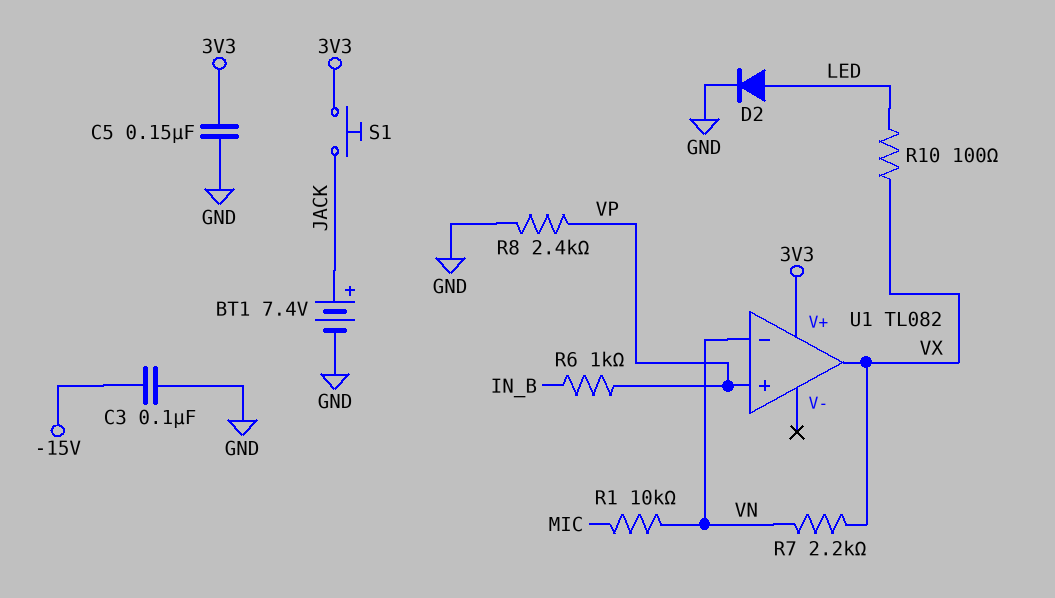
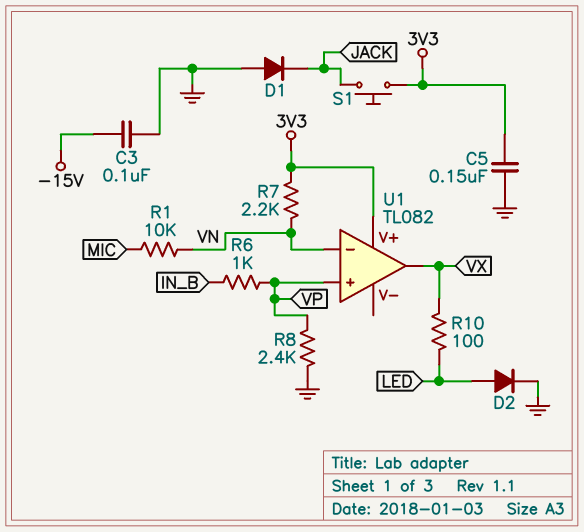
BT1: 7.4V (plus JACK, minus GND) -> none
D1: none -> diode (A GND, K JACK)
R7: 2.2k (VN, VX) -> 2.2k (3V3, VN)

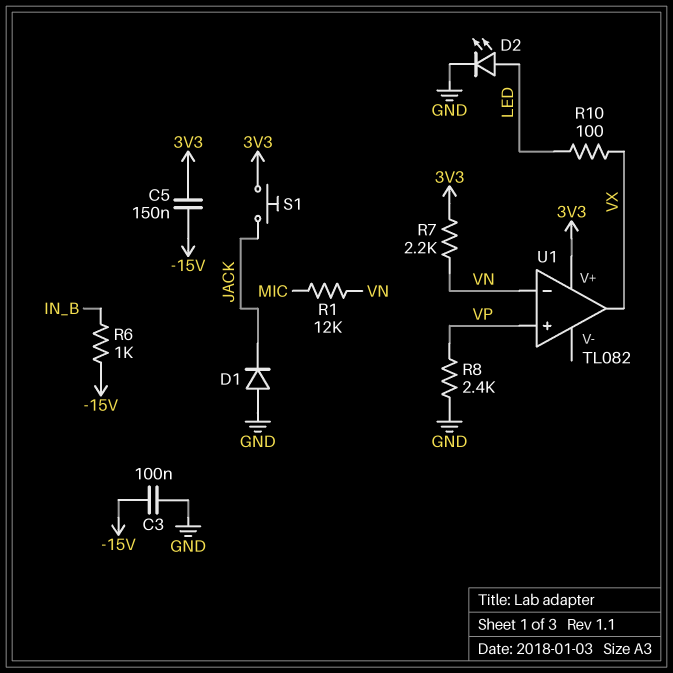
C5: 150nF (3V3, GND) -> 150nF (-15V, 3V3)
D2: diode (A LED, K GND) -> LED (A LED, K GND)
R1: 10k (MIC, VN) -> 12k (MIC, VN)
R6: 1k (IN_B, VP) -> 1k (-15V, IN_B)

